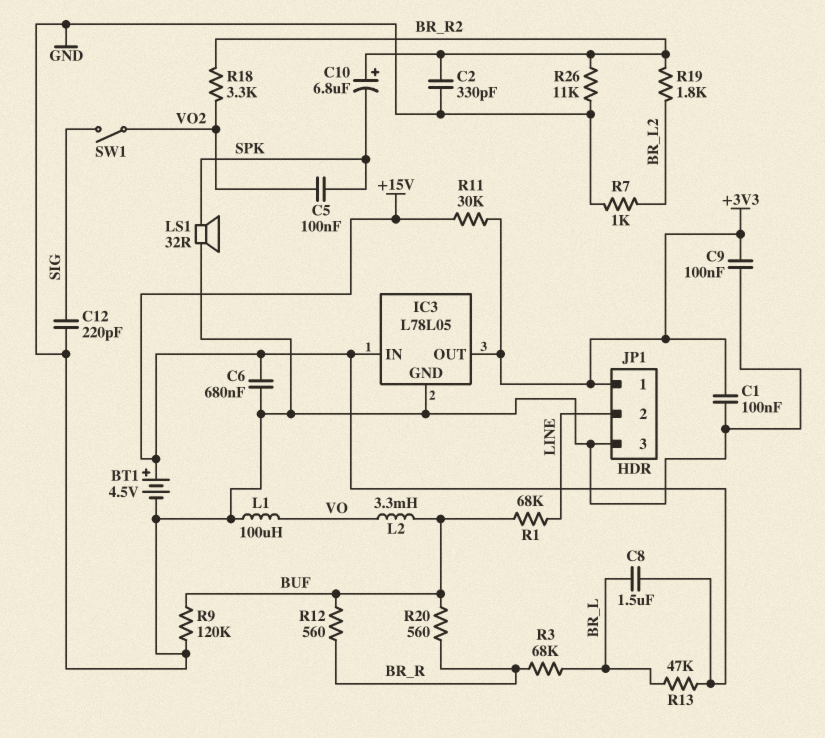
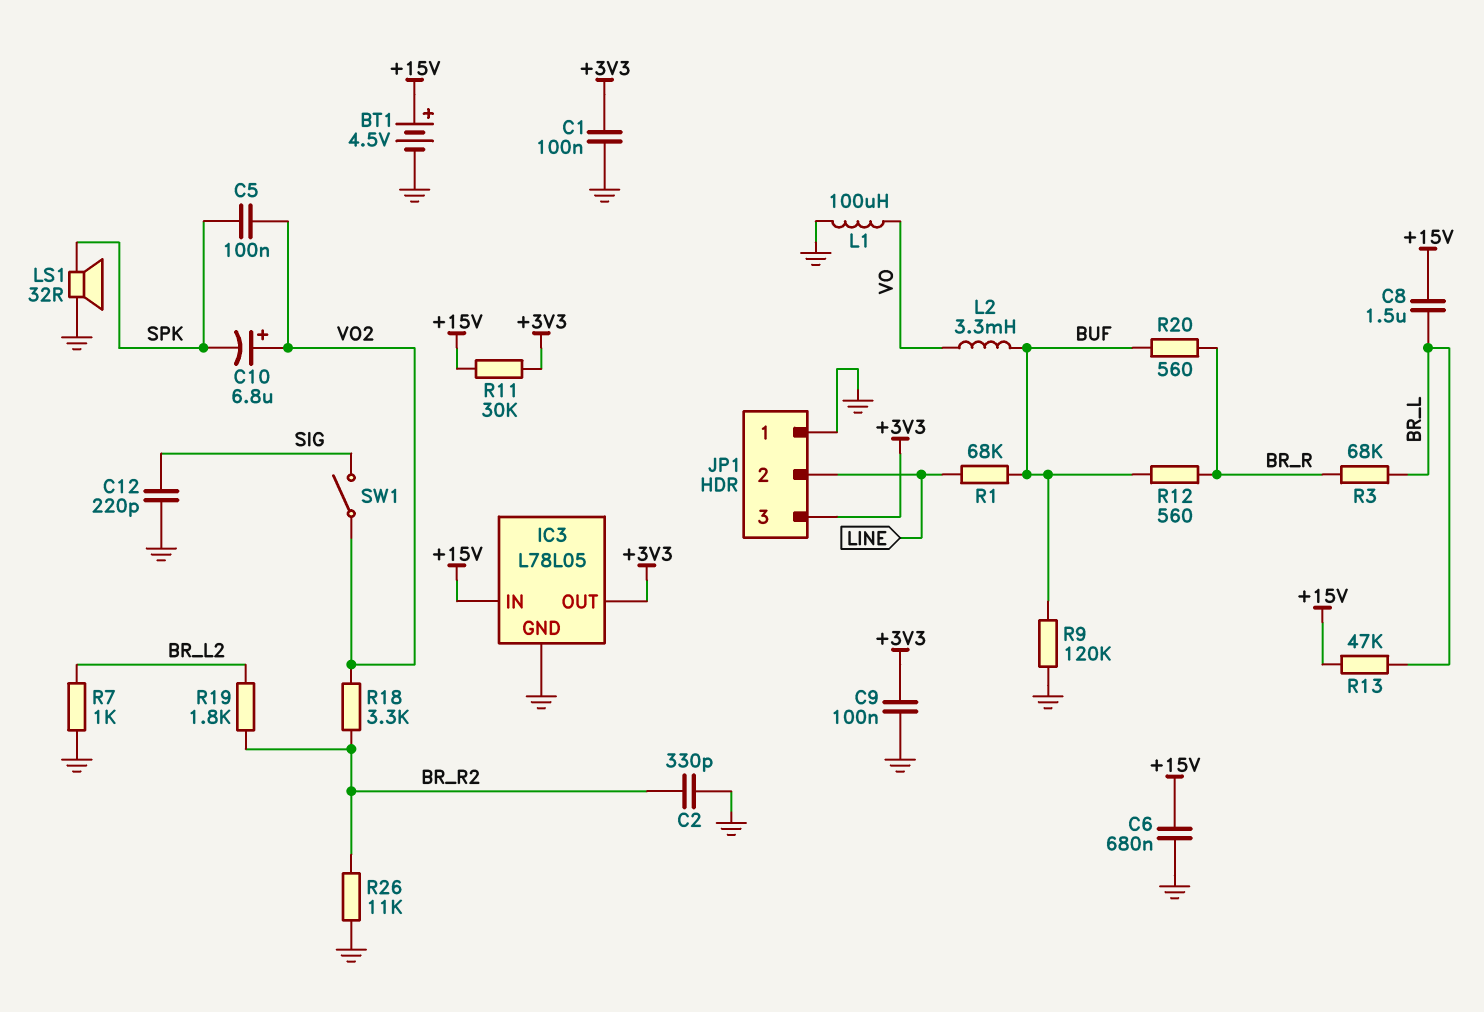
C10: 6.8uF (plus BR_R2, minus SPK) -> 6.8uF (plus VO2, minus SPK)
JP1 pin 1: +3V3 -> GND
JP1 pin 3: GND -> +3V3

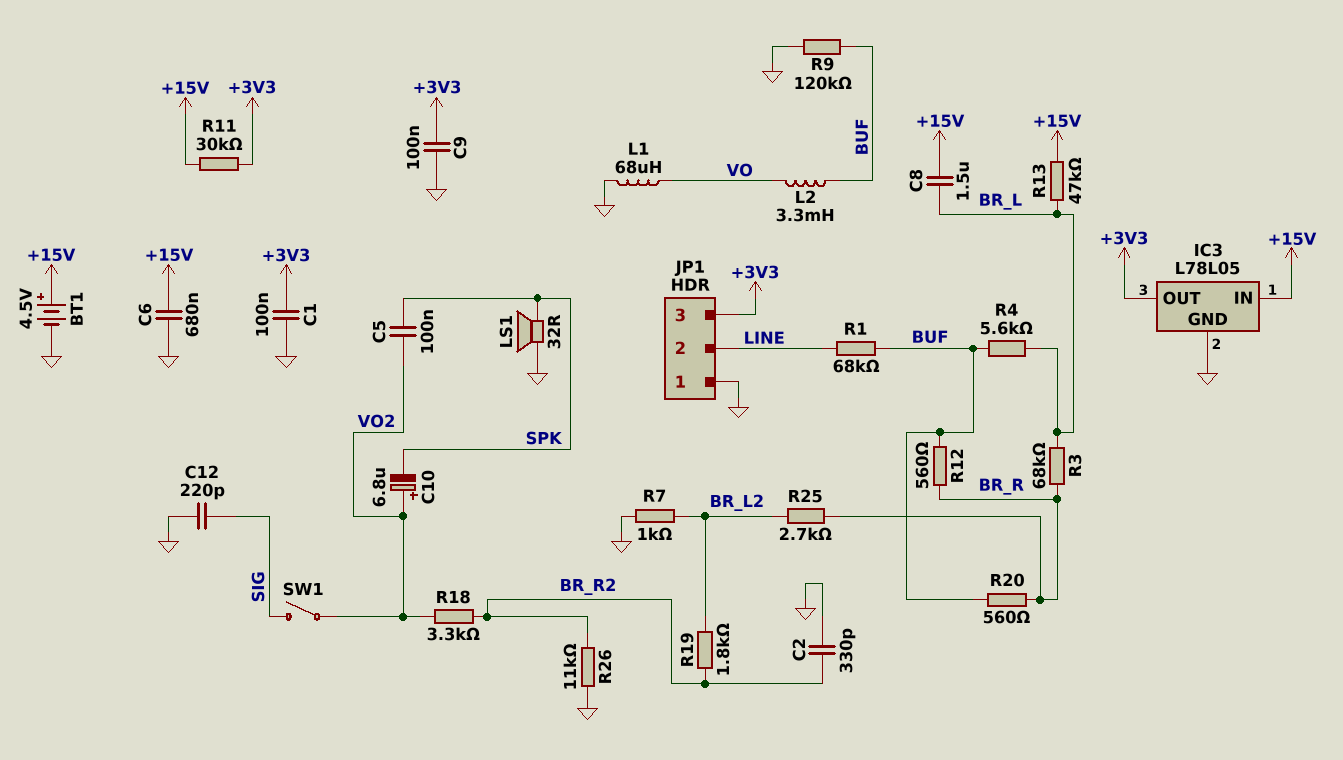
L1: 100uH (GND, VO) -> 68uH (GND, VO)
R4: none -> 5.6k (BR_L, BUF)
R25: none -> 2.7k (BR_L2, BR_R)

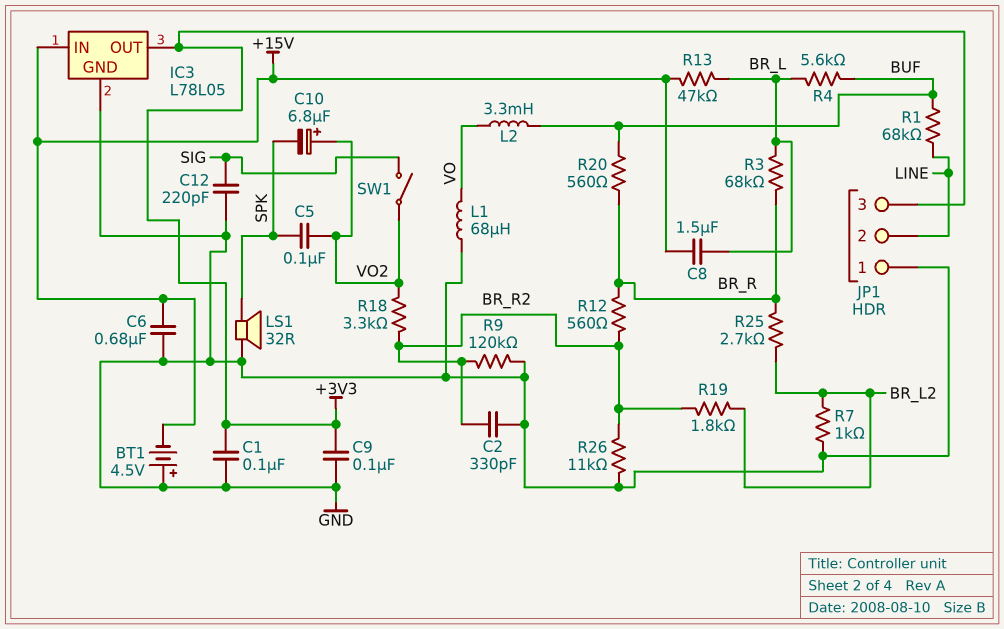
BT1: 4.5V (plus +15V, minus GND) -> 4.5V (plus GND, minus +15V)
R9: 120k (BUF, GND) -> 120k (BR_R2, GND)
R11: 30k (+3V3, +15V) -> none
R12: 560 (BR_R, BUF) -> 560 (BR_R, BR_R2)

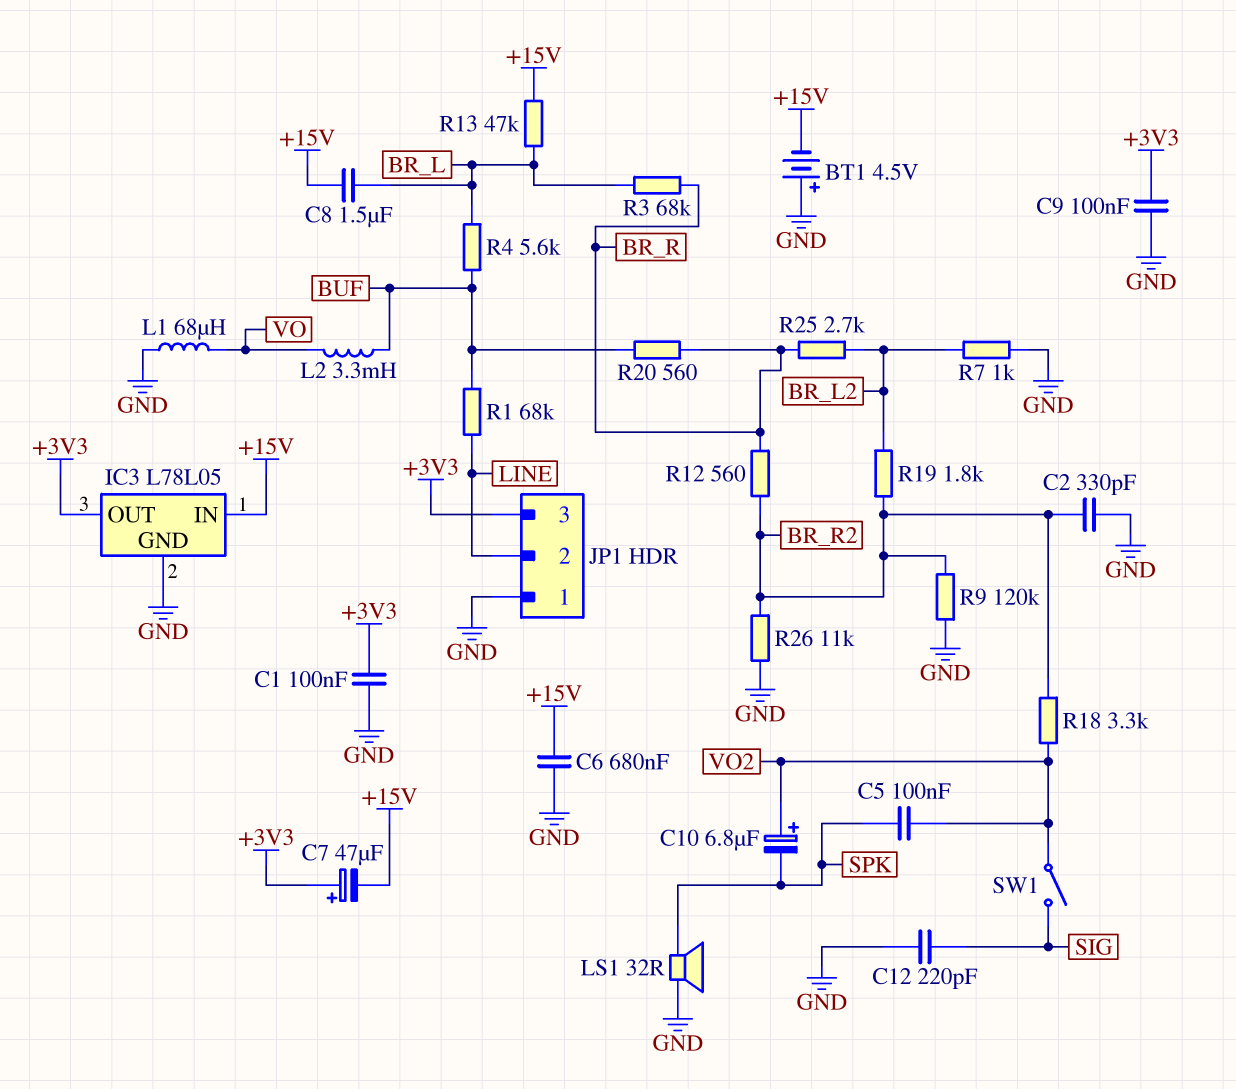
C7: none -> 47uF (plus +3V3, minus +15V)

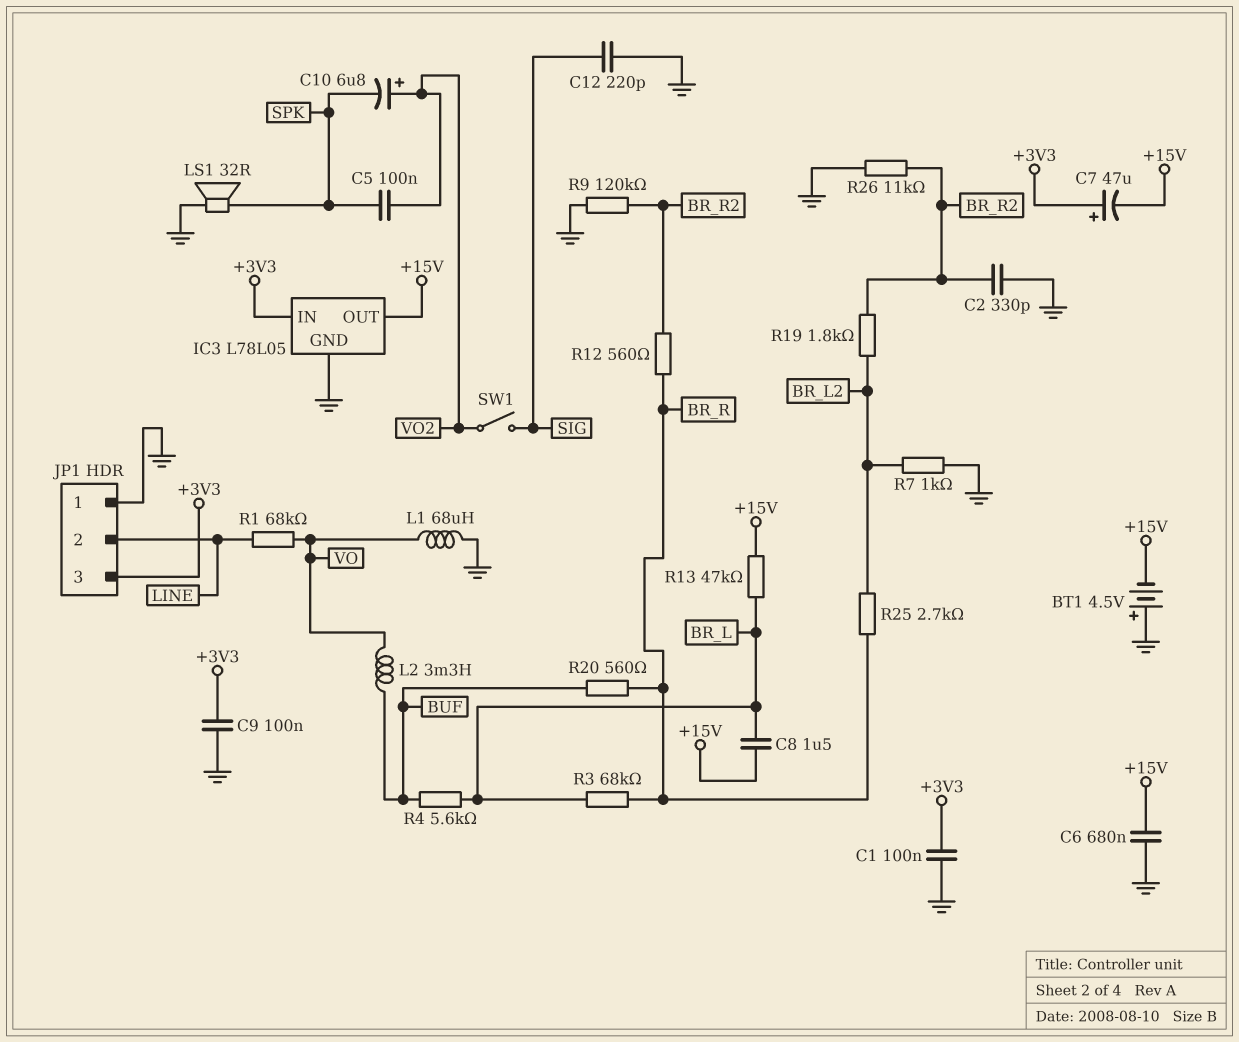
IC3 pin IN: +15V -> +3V3
IC3 pin OUT: +3V3 -> +15V
R1: 68k (BUF, LINE) -> 68k (LINE, VO)
R18: 3.3k (BR_R2, VO2) -> none

